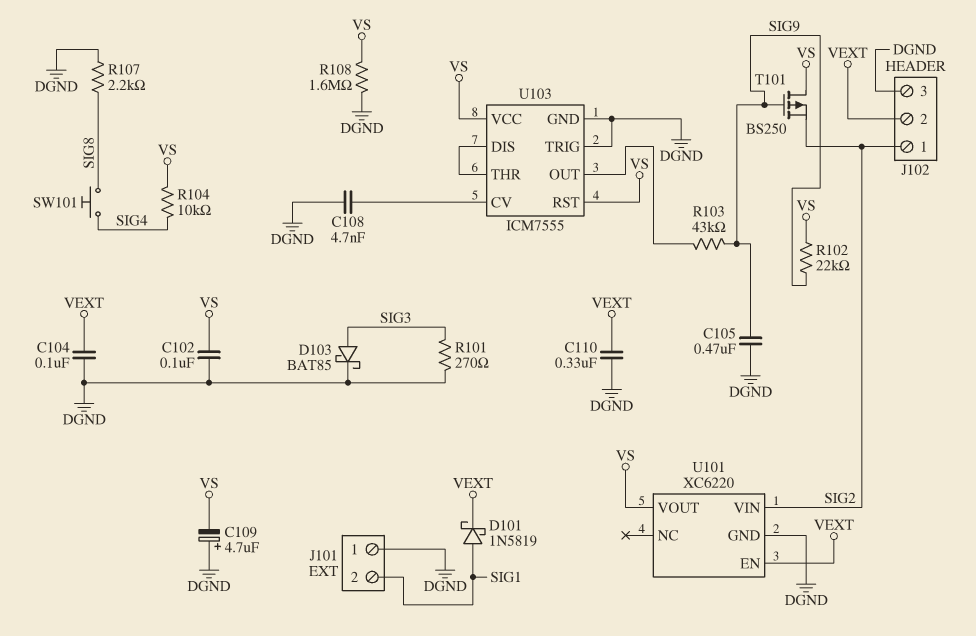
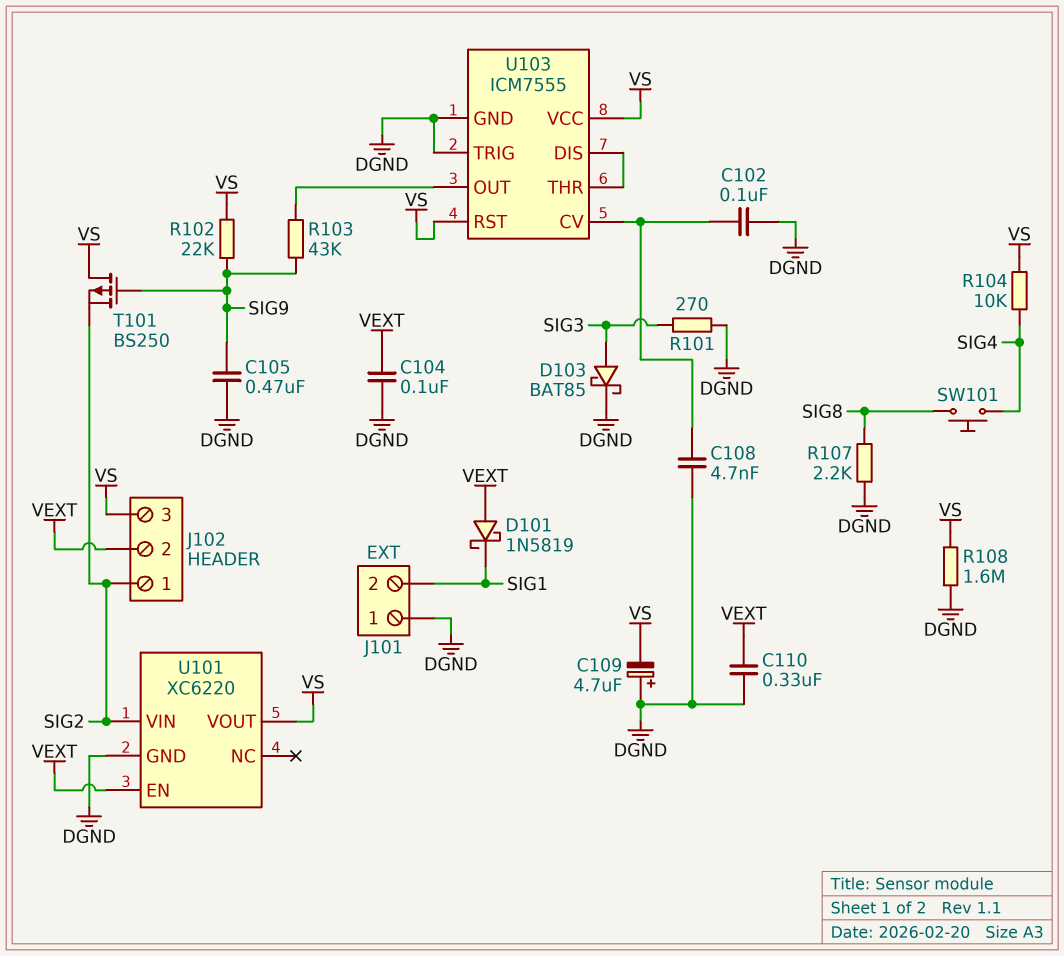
C102: 100nF (DGND, VS) -> 100nF (DGND, U103/CV)
D101: schottky 1N5819 (A SIG1, K VEXT) -> schottky 1N5819 (A VEXT, K SIG1)
J102 pin 3: DGND -> VS

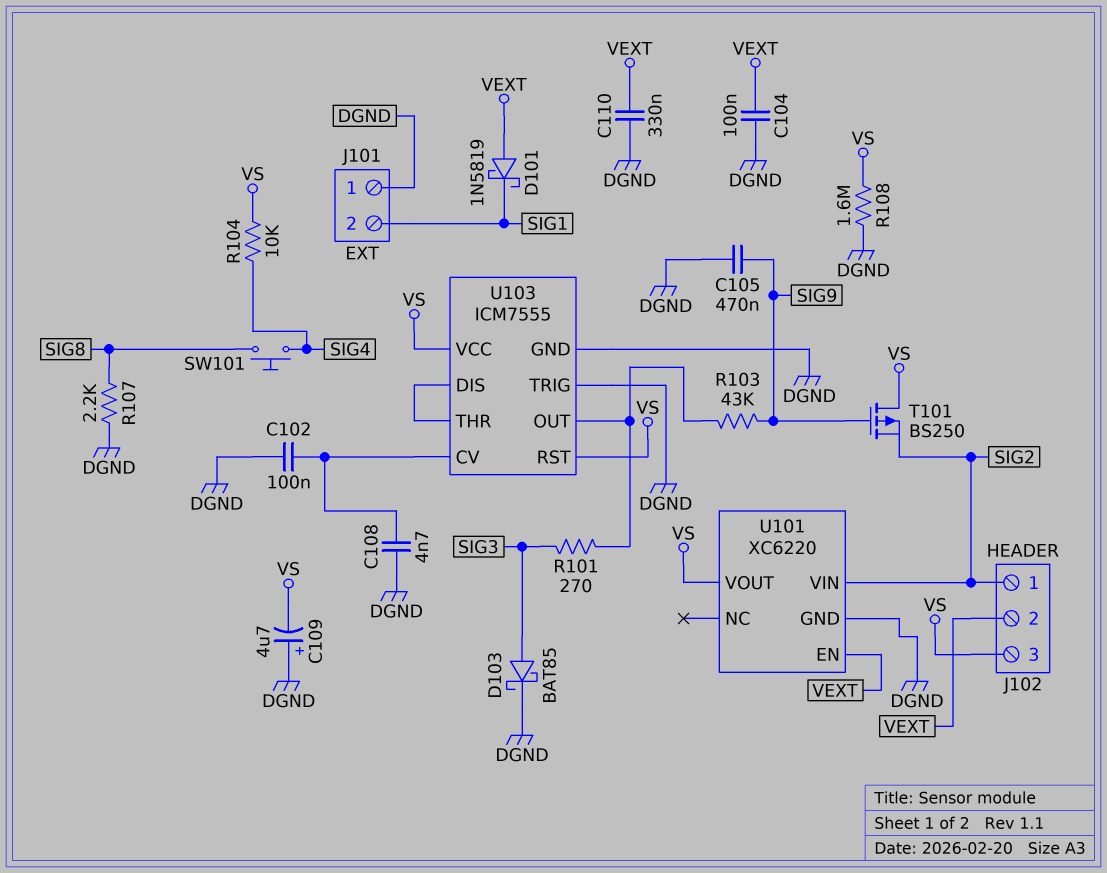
R101: 270 (DGND, SIG3) -> 270 (SIG3, U103/OUT)
R102: 22k (SIG9, VS) -> none

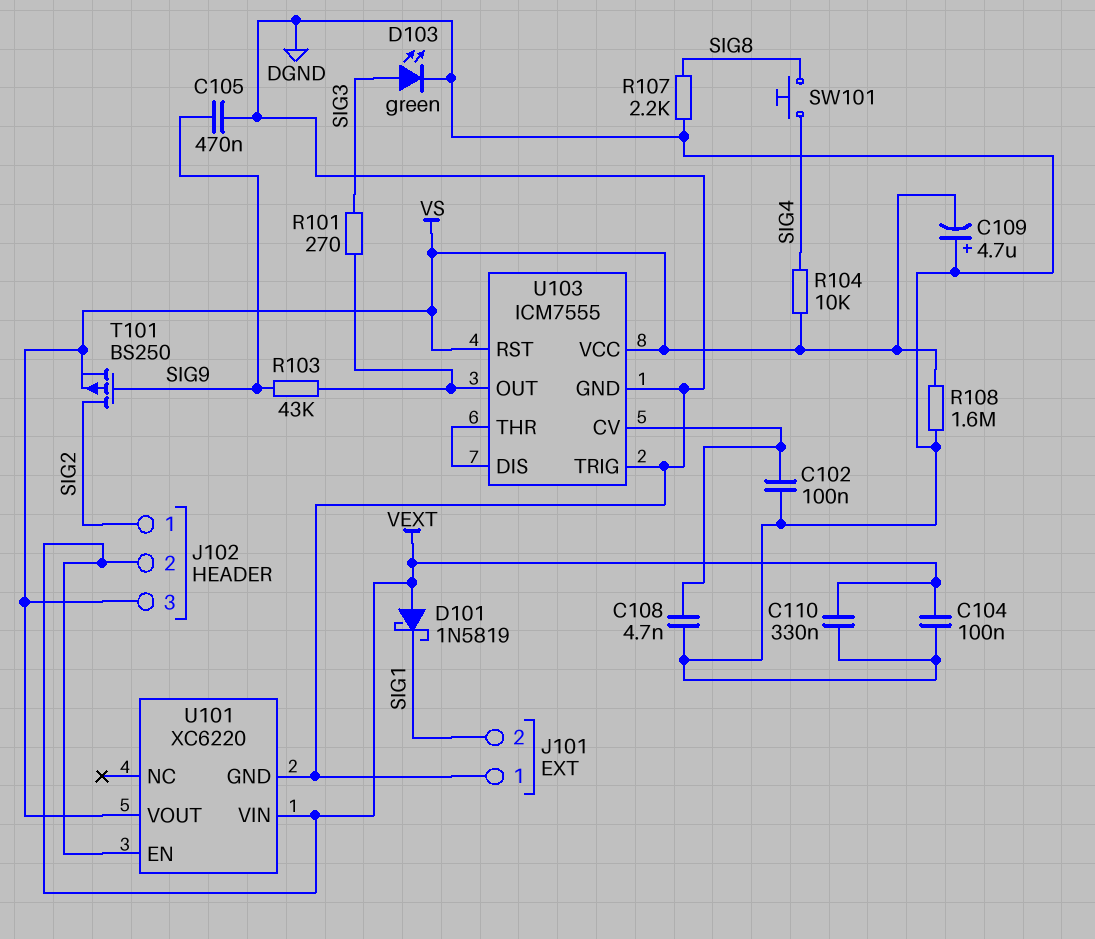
D103: schottky BAT85 (A SIG3, K DGND) -> LED green (A SIG3, K DGND)
T101: PMOS BS250 (G SIG9, D VS, S SIG2) -> PMOS BS250 (G SIG9, D SIG2, S VS)
U101 pin VIN: SIG2 -> VEXT

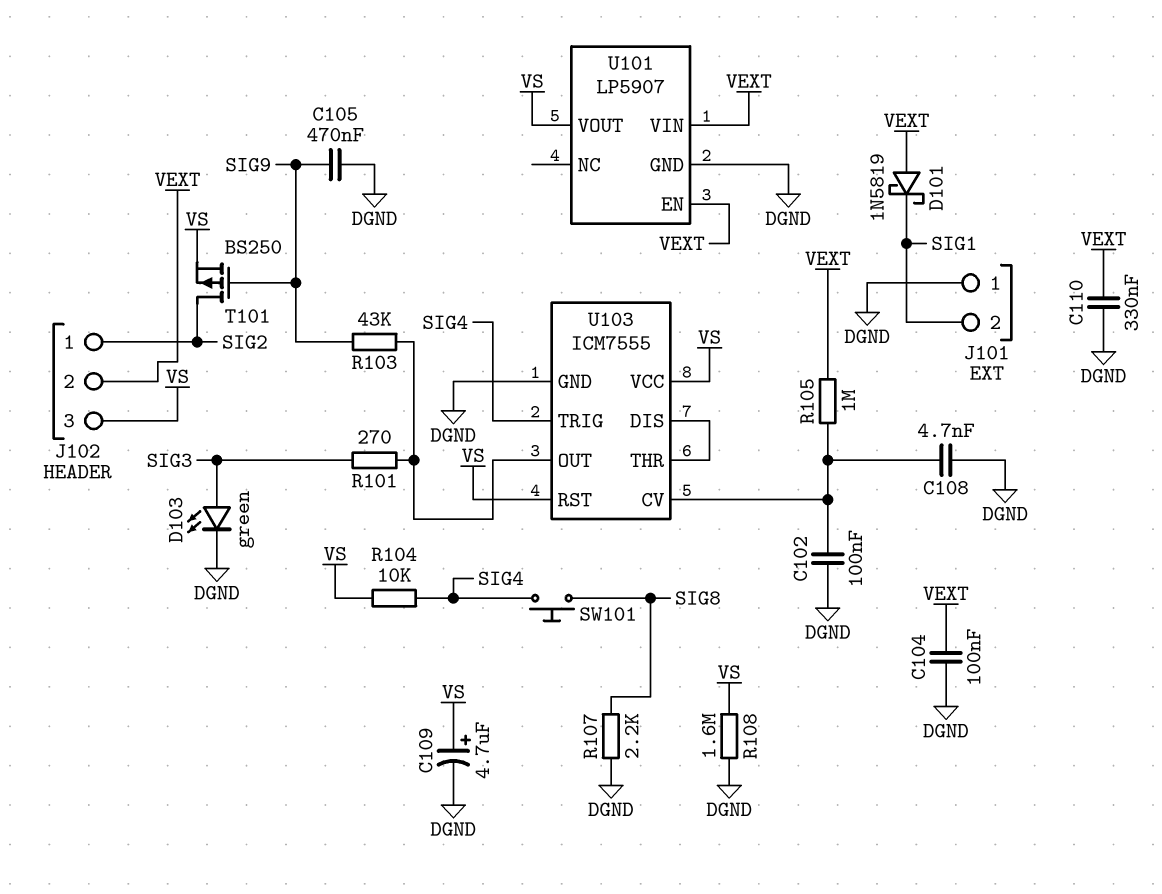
C109: 4.7uF (plus DGND, minus VS) -> 4.7uF (plus VS, minus DGND)
R105: none -> 1M (U103/CV, VEXT)
U101: XC6220 -> LP5907
U103 pin TRIG: DGND -> SIG4

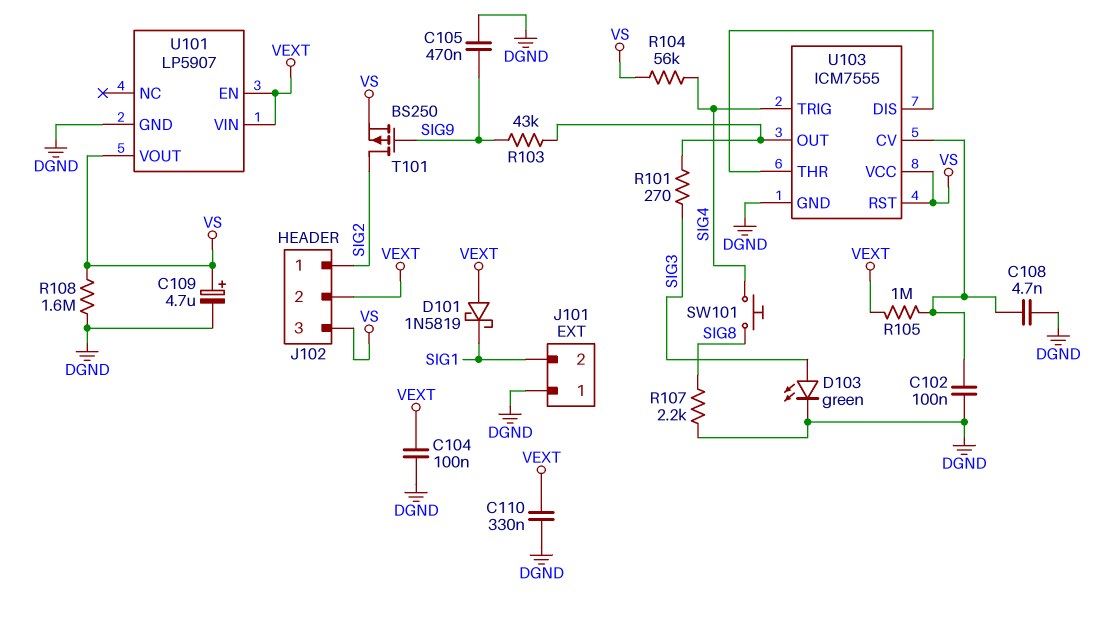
R104: 10k (SIG4, VS) -> 56k (SIG4, VS)

